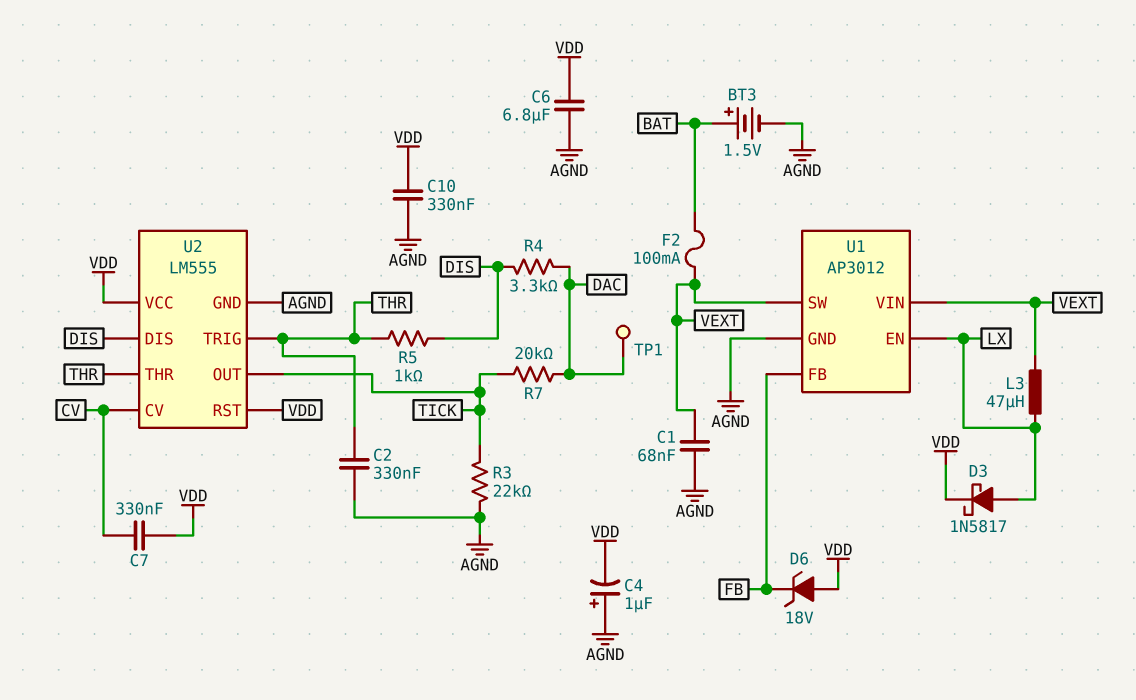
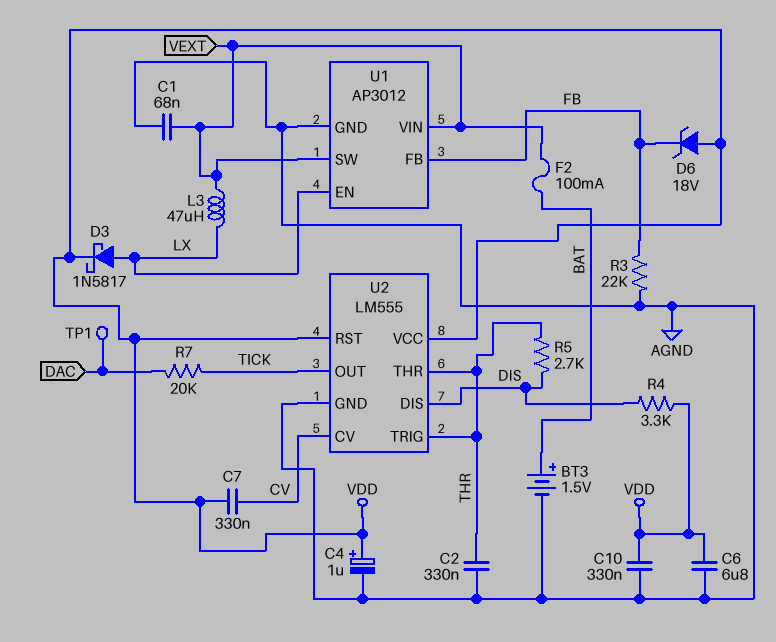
C4: 1uF (plus AGND, minus VDD) -> 1uF (plus VDD, minus AGND)
R3: 22k (AGND, TICK) -> 22k (AGND, FB)
R4: 3.3k (DAC, DIS) -> 3.3k (DIS, VDD)
R5: 1k (DIS, THR) -> 2.7k (DIS, THR)

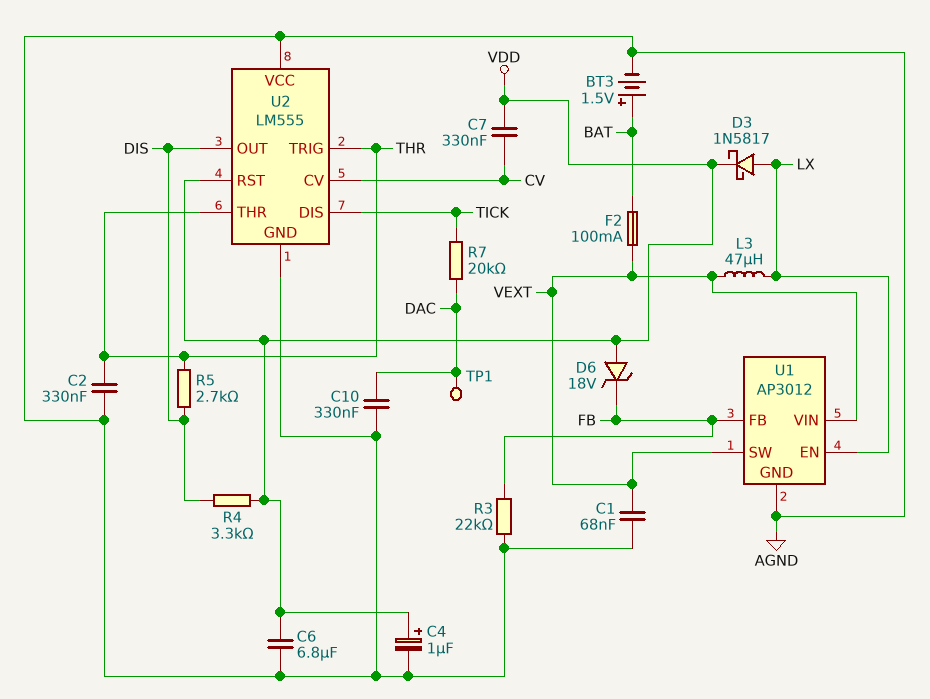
C10: 330nF (AGND, VDD) -> 330nF (AGND, DAC)
U2 pin DIS: DIS -> TICK
U2 pin OUT: TICK -> DIS
U2 pin VCC: VDD -> AGND

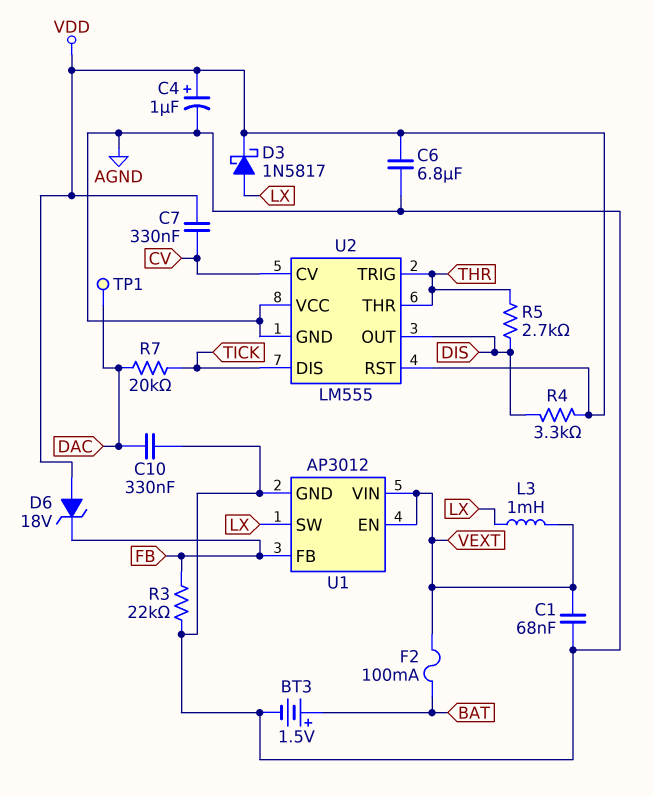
C2: 330nF (AGND, THR) -> none
L3: 47uH (LX, VEXT) -> 1mH (LX, VEXT)
U1 pin EN: LX -> VEXT
U1 pin SW: VEXT -> LX

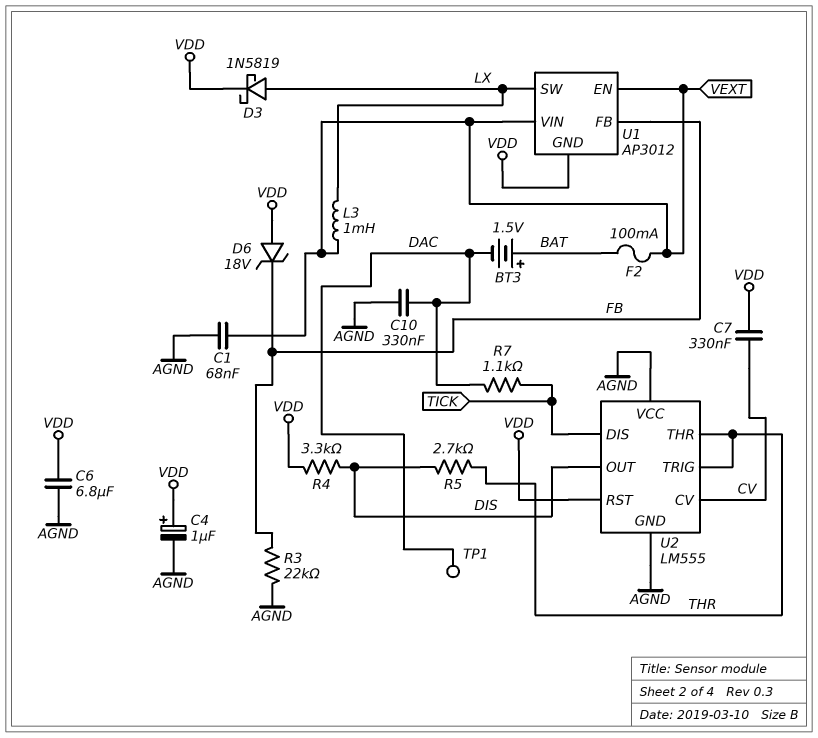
BT3: 1.5V (plus BAT, minus AGND) -> 1.5V (plus BAT, minus DAC)
D3: schottky 1N5817 (A LX, K VDD) -> schottky 1N5819 (A LX, K VDD)
R7: 20k (DAC, TICK) -> 1.1k (DAC, TICK)
U1 pin GND: AGND -> VDD

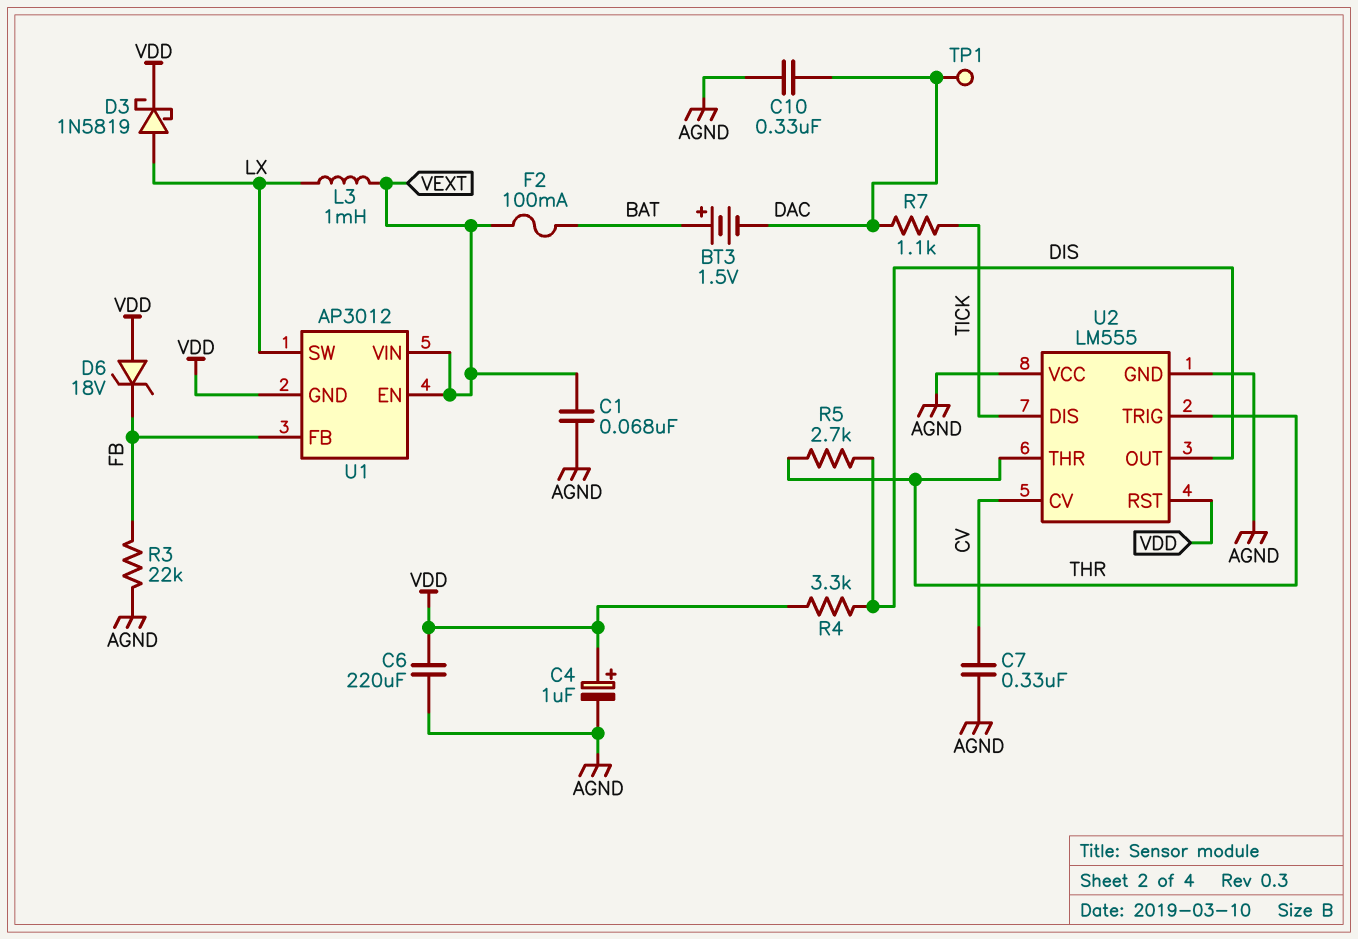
C6: 6.8uF (AGND, VDD) -> 220uF (AGND, VDD)
C7: 330nF (CV, VDD) -> 330nF (AGND, CV)

